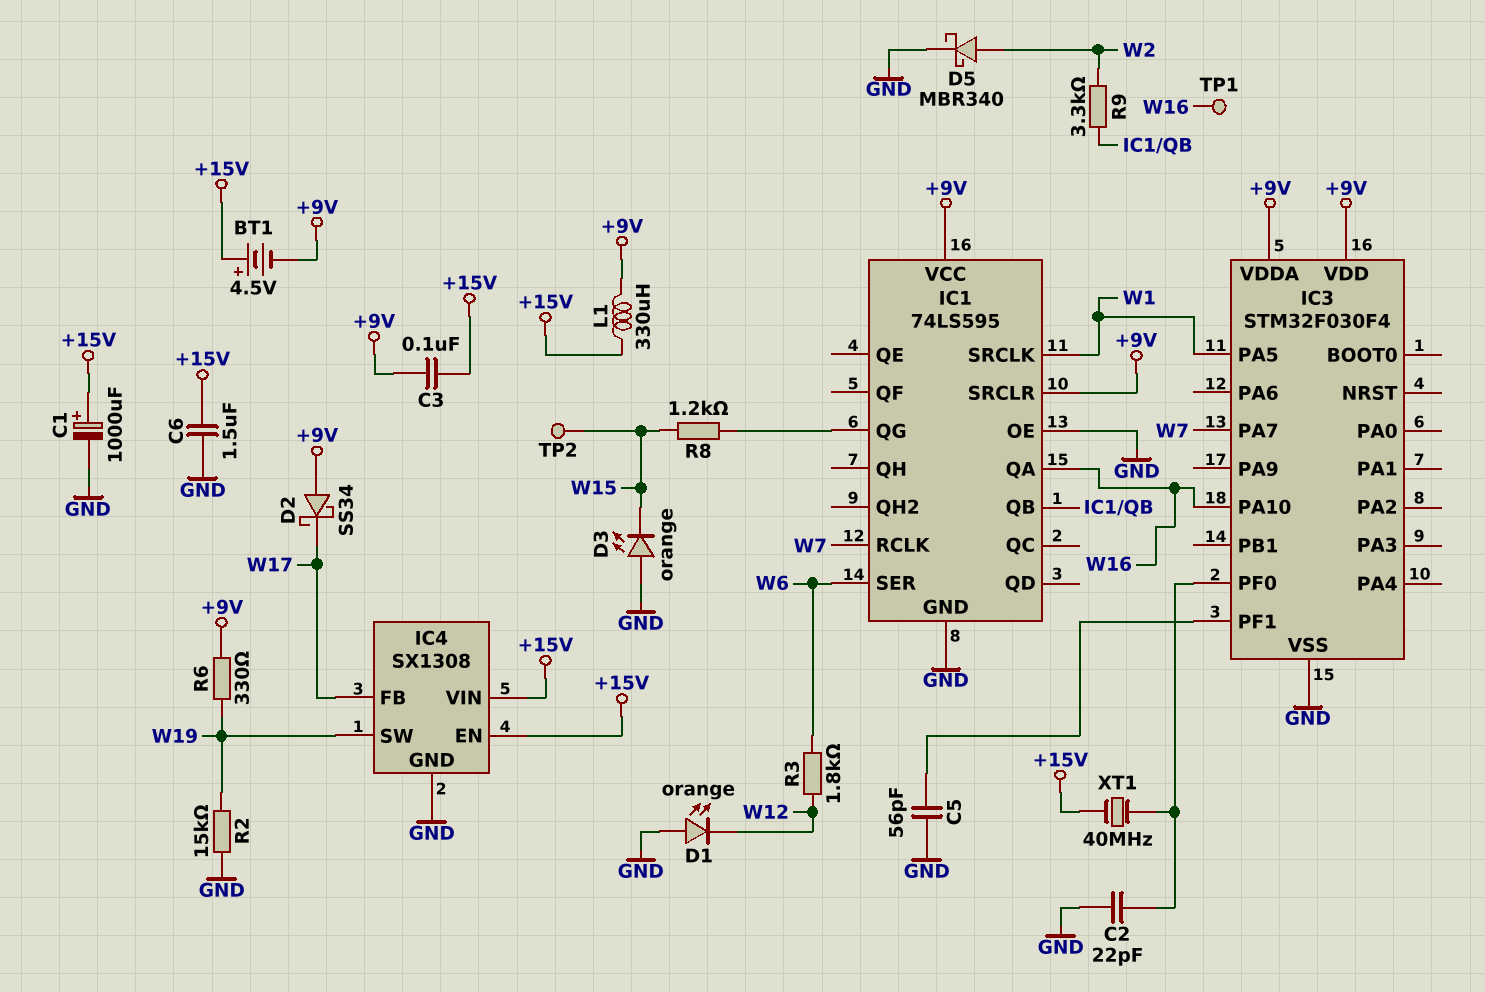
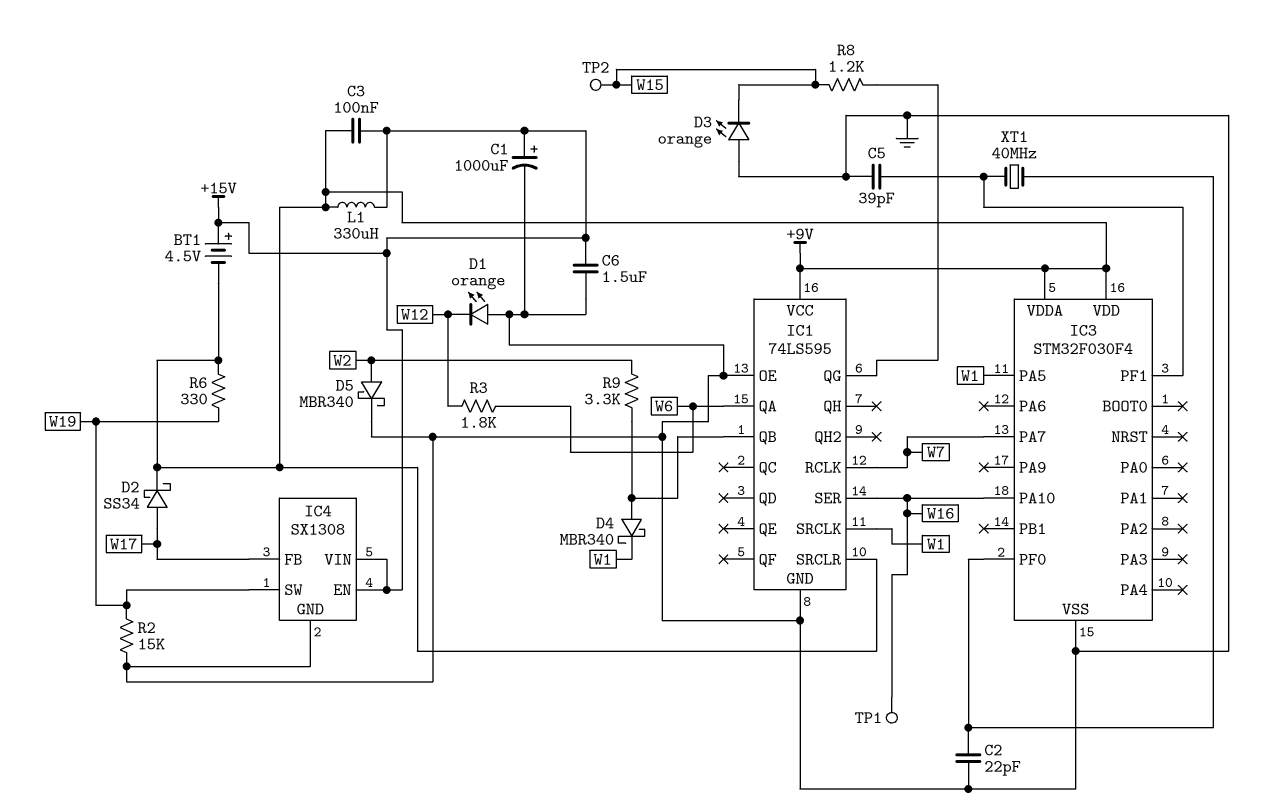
C5: 56pF (GND, IC3/PF1) -> 39pF (GND, IC3/PF1)
D2: schottky SS34 (A +9V, K W17) -> schottky SS34 (A W17, K +9V)
D4: none -> schottky MBR340 (A IC1/QB, K W1)
IC1 pin QA: W16 -> W6
IC1 pin SER: W6 -> W16
XT1: 40MHz (+15V, IC3/PF0) -> 40MHz (IC3/PF0, IC3/PF1)

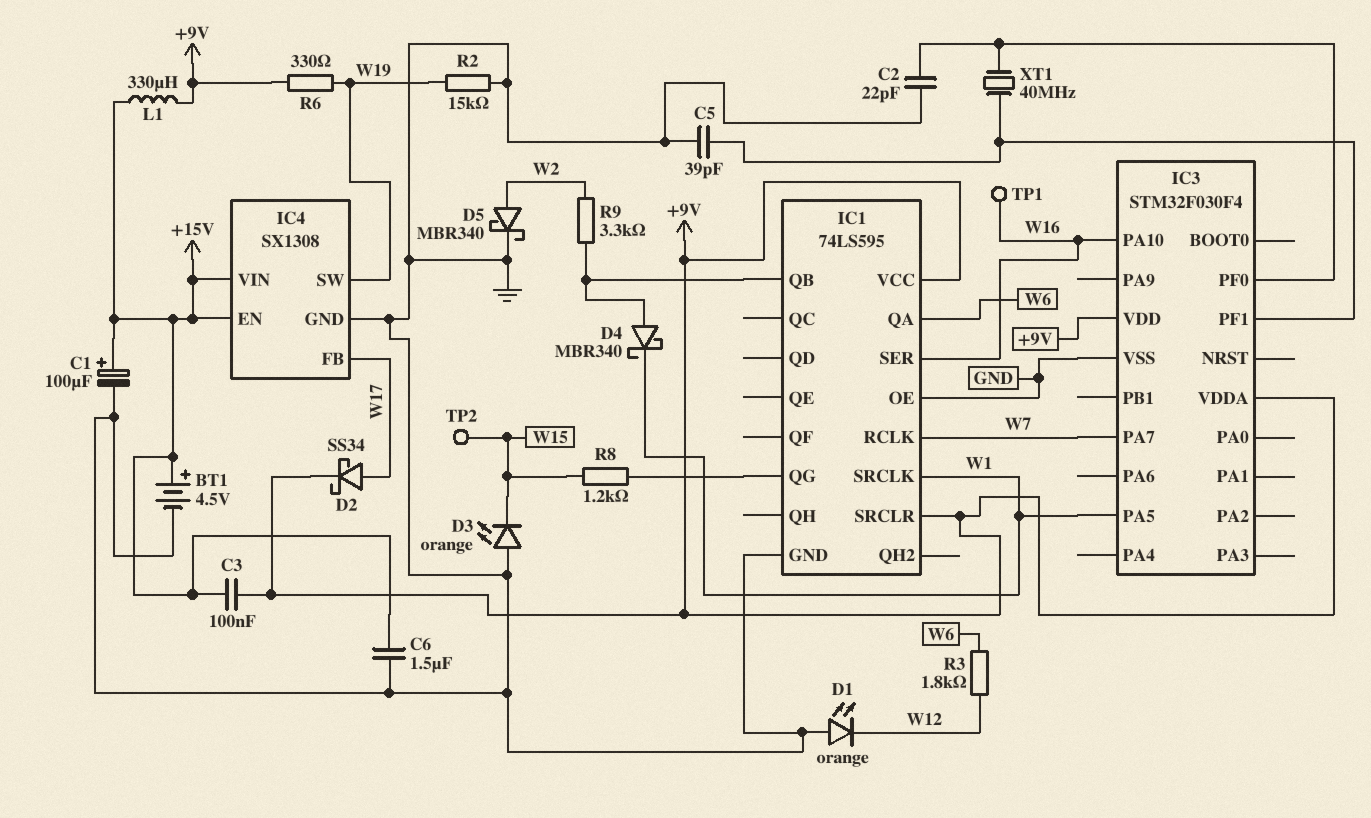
BT1: 4.5V (plus +15V, minus +9V) -> 4.5V (plus +15V, minus GND)
C1: 1000uF (plus +15V, minus GND) -> 100uF (plus +15V, minus GND)

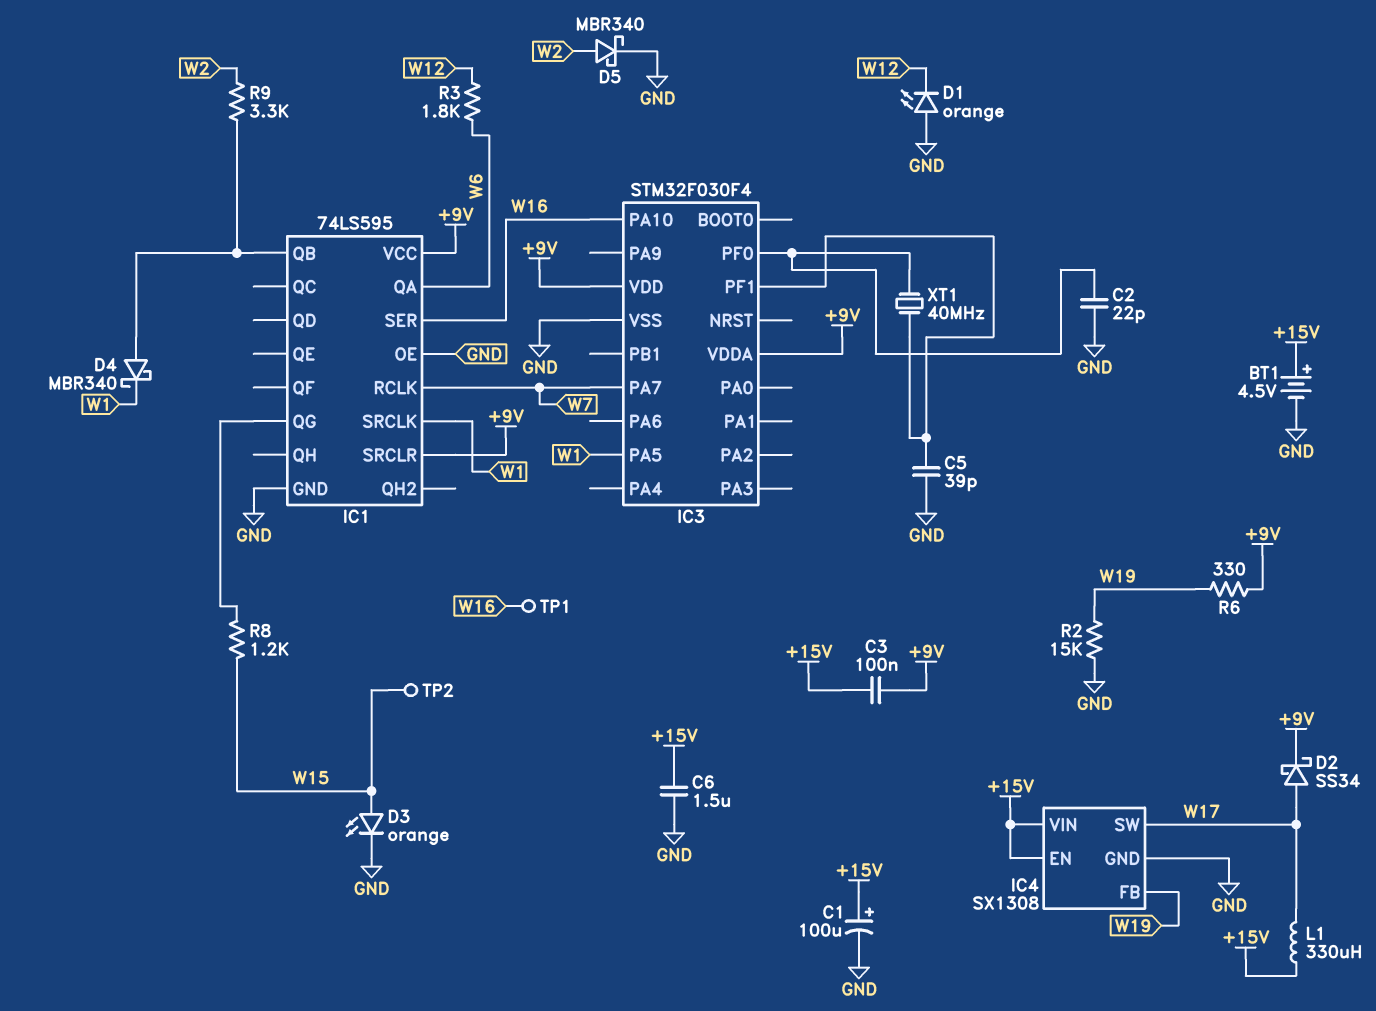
D3: LED orange (A GND, K W15) -> LED orange (A W15, K GND)
IC4 pin FB: W17 -> W19
IC4 pin SW: W19 -> W17
L1: 330uH (+9V, +15V) -> 330uH (+15V, W17)

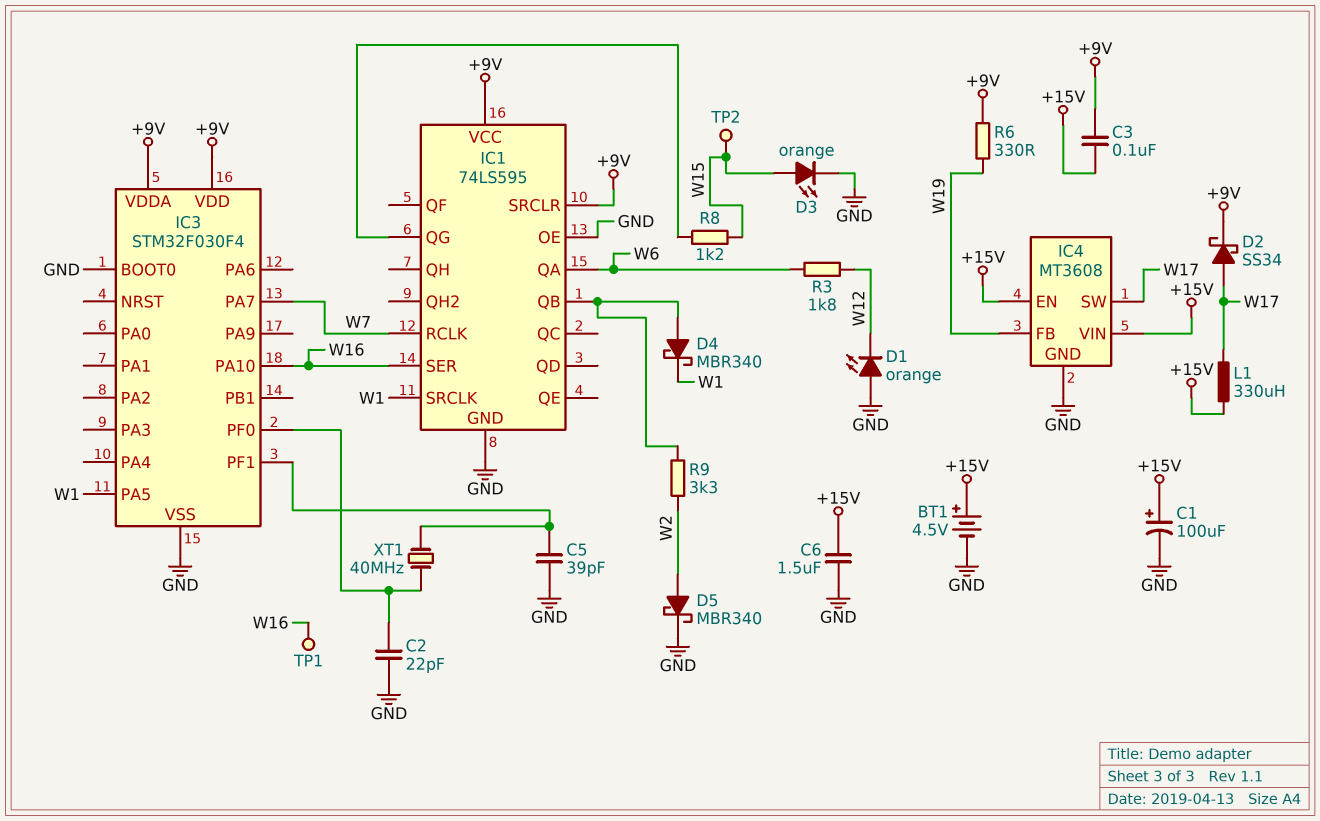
IC3 pin BOOT0: none -> GND
IC4: SX1308 -> MT3608
R2: 15k (GND, W19) -> none

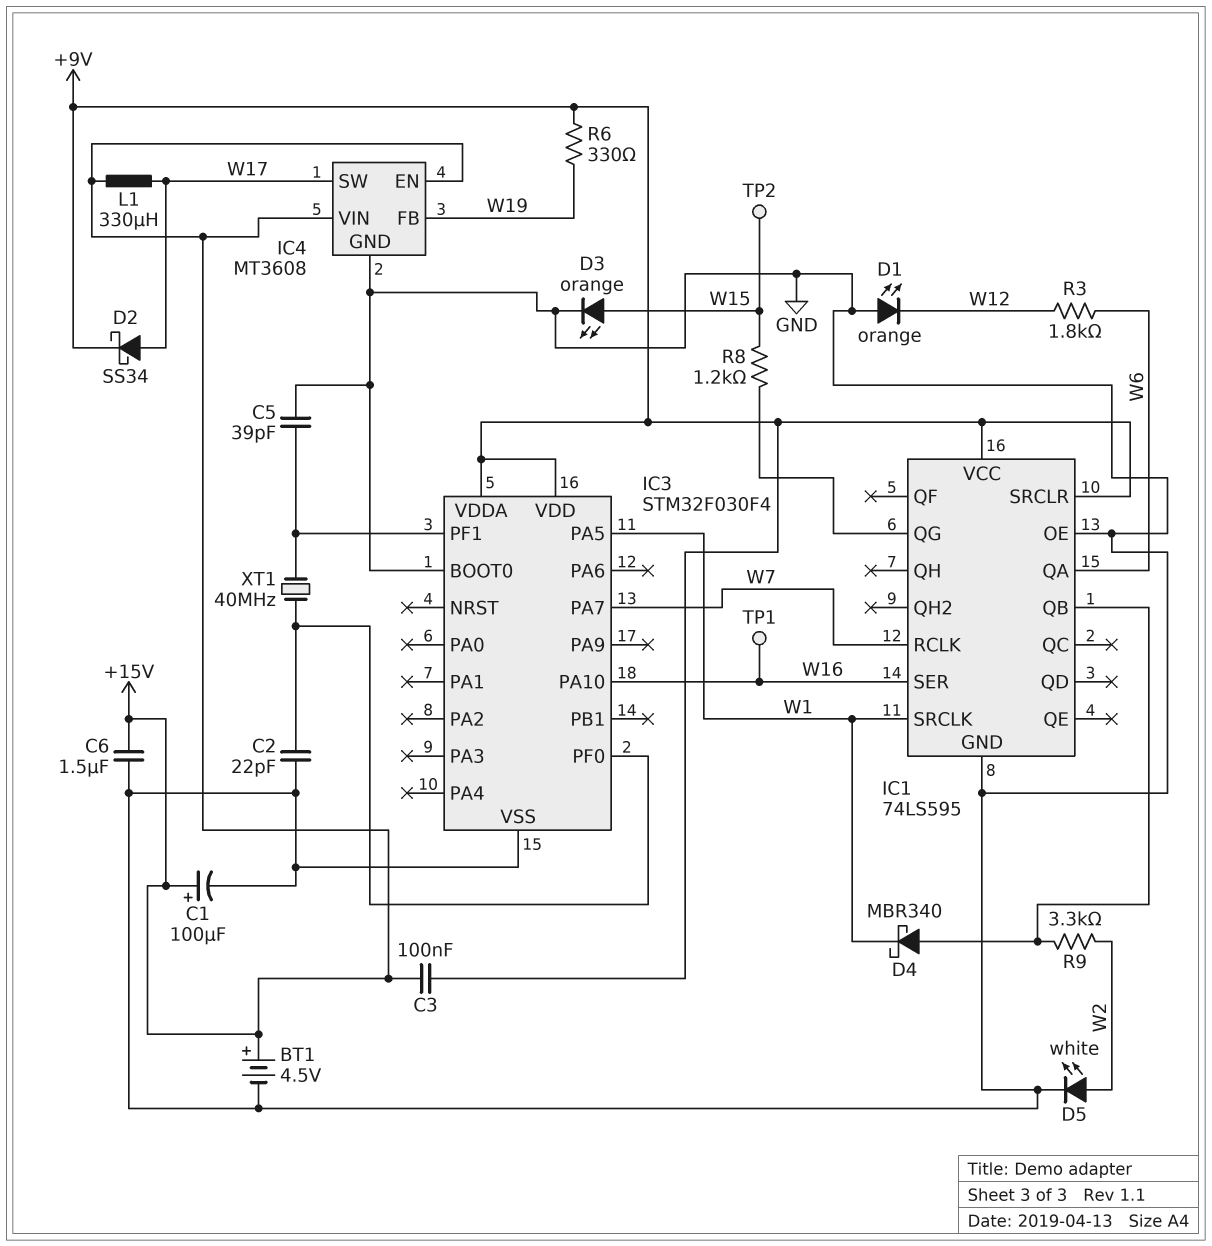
D5: schottky MBR340 (A W2, K GND) -> LED white (A W2, K GND)

